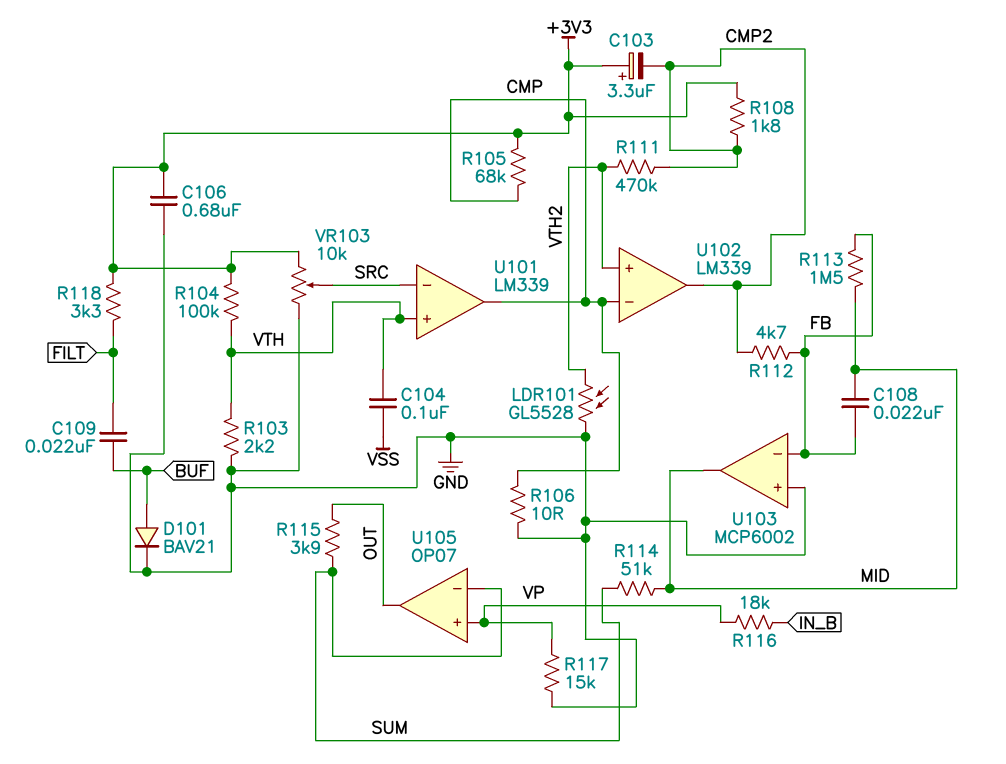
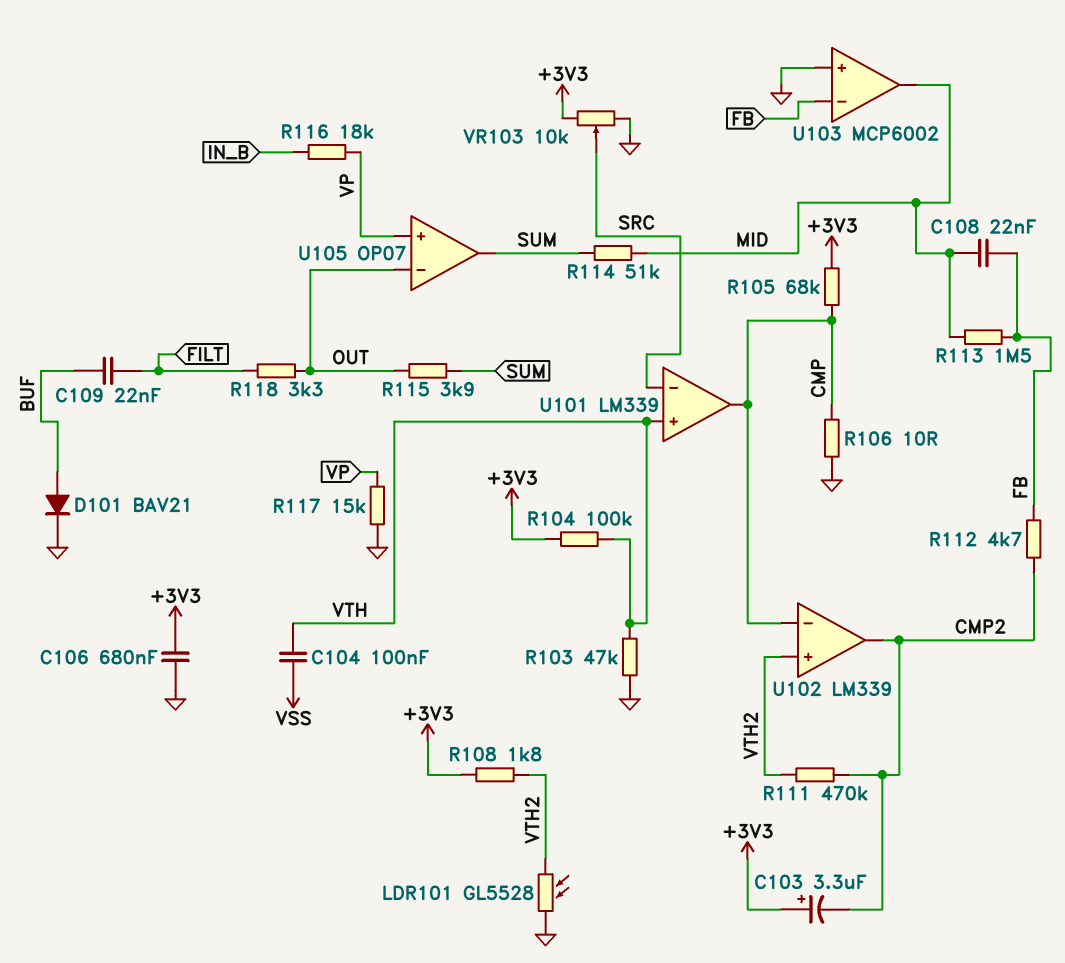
R103: 2.2k (GND, VTH) -> 47k (GND, VTH)
R108: 1.8k (+3V3, CMP2) -> 1.8k (+3V3, VTH2)
R118: 3.3k (+3V3, FILT) -> 3.3k (FILT, OUT)
U105 pin in-: SUM -> OUT
U105 pin out: OUT -> SUM

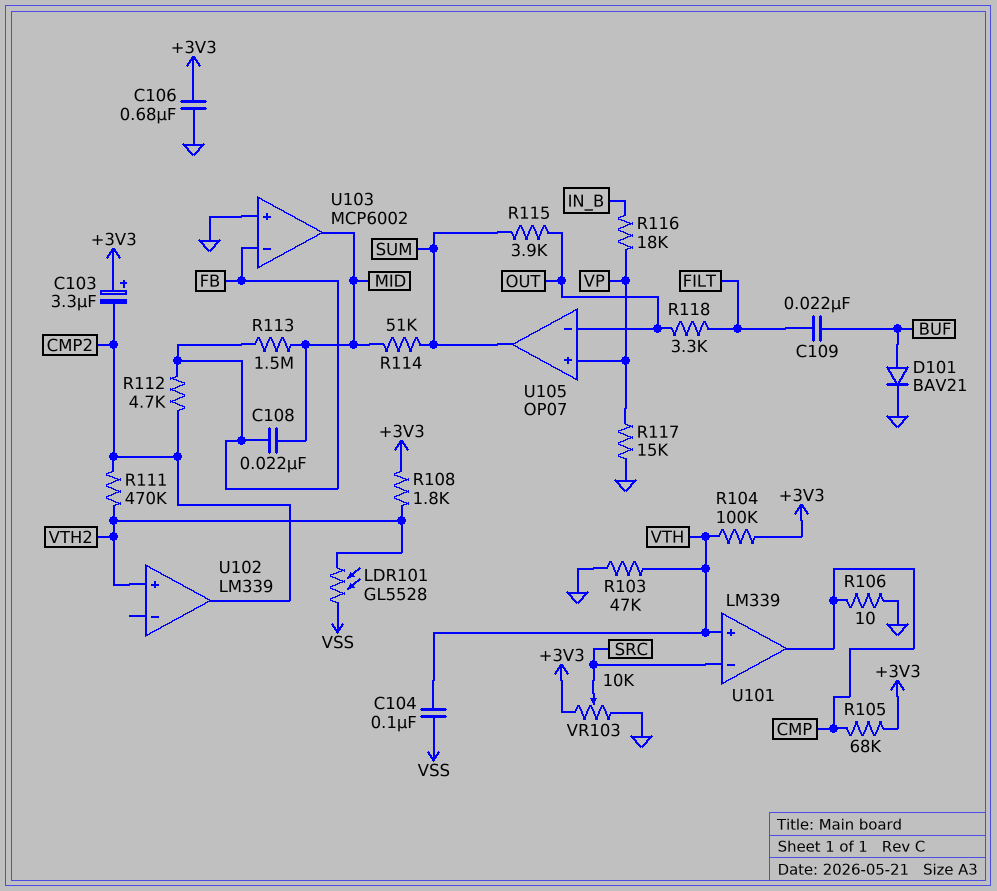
LDR101: GL5528 (GND, VTH2) -> GL5528 (VSS, VTH2)
U102 pin in-: CMP -> none

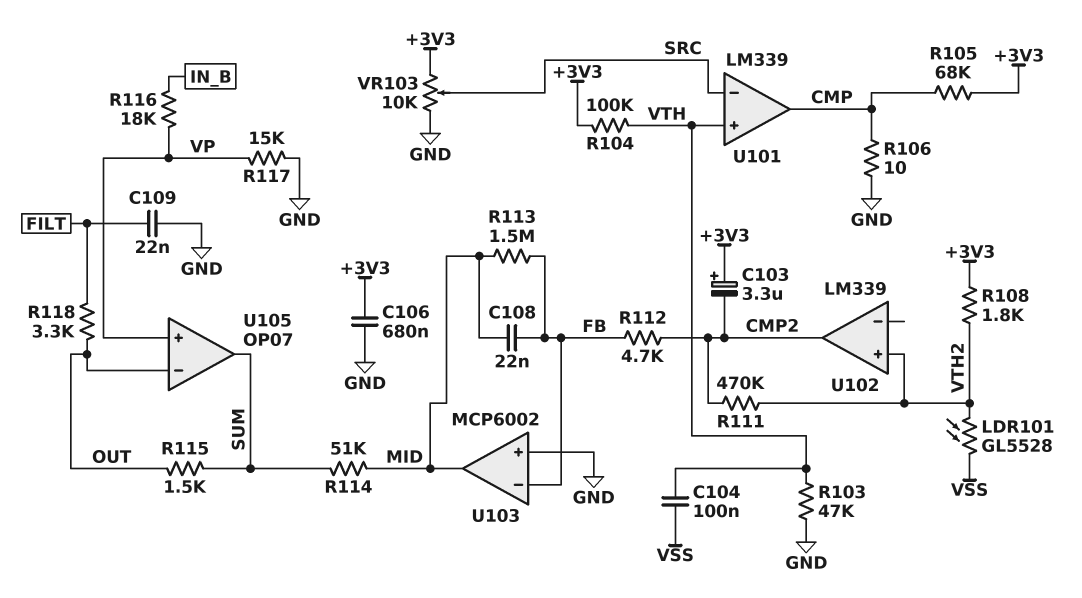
C109: 22nF (BUF, FILT) -> 22nF (FILT, GND)
D101: diode BAV21 (A BUF, K GND) -> none
R115: 3.9k (OUT, SUM) -> 1.5k (OUT, SUM)

